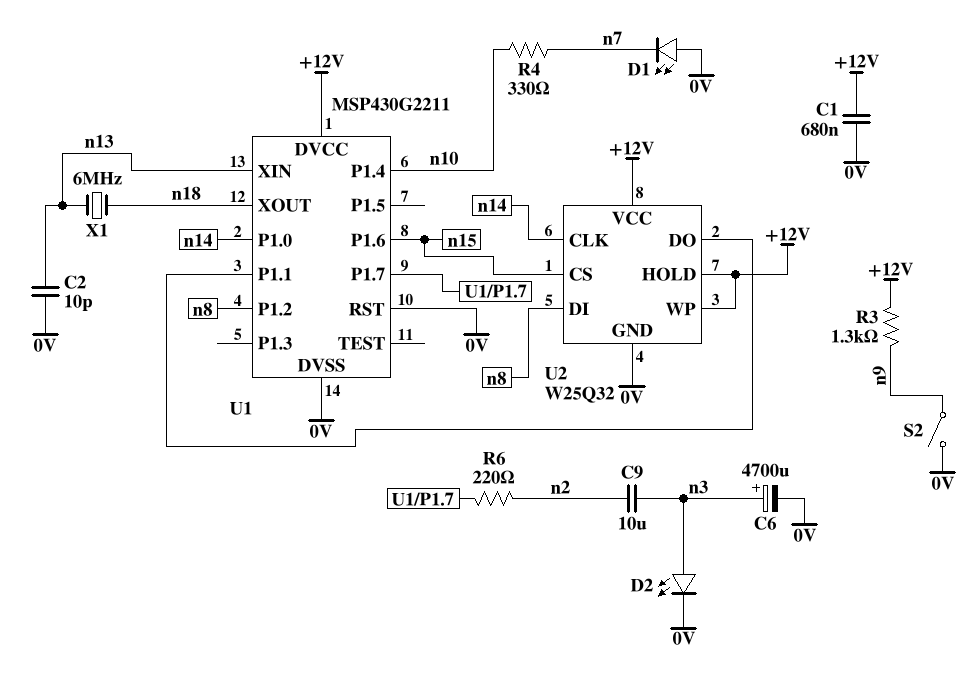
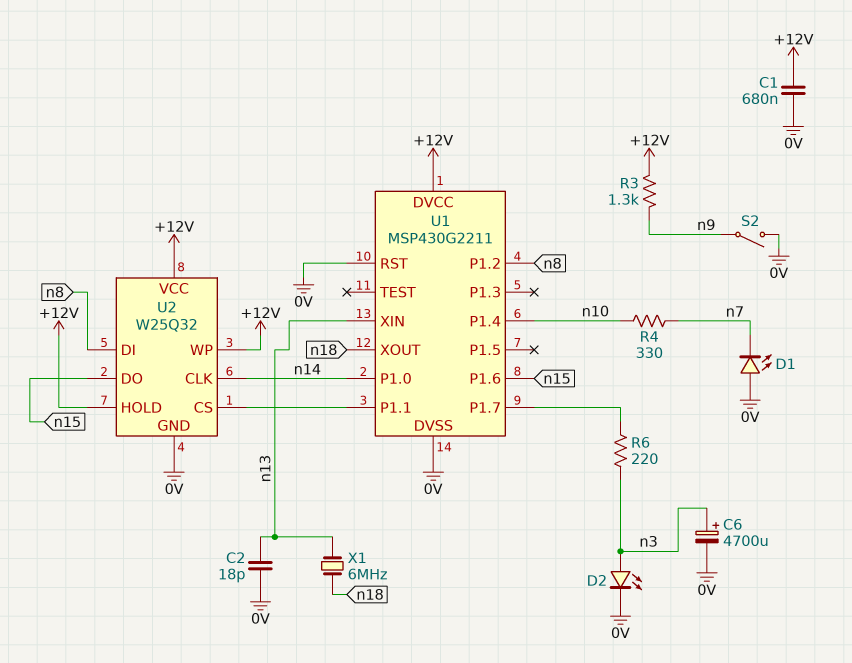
C2: 10pF (0V, n13) -> 18pF (0V, n13)
C9: 10uF (n2, n3) -> none
R6: 220 (U1/P1.7, n2) -> 220 (U1/P1.7, n3)
U2 pin CS: n15 -> U1/P1.1
U2 pin DO: U1/P1.1 -> n15

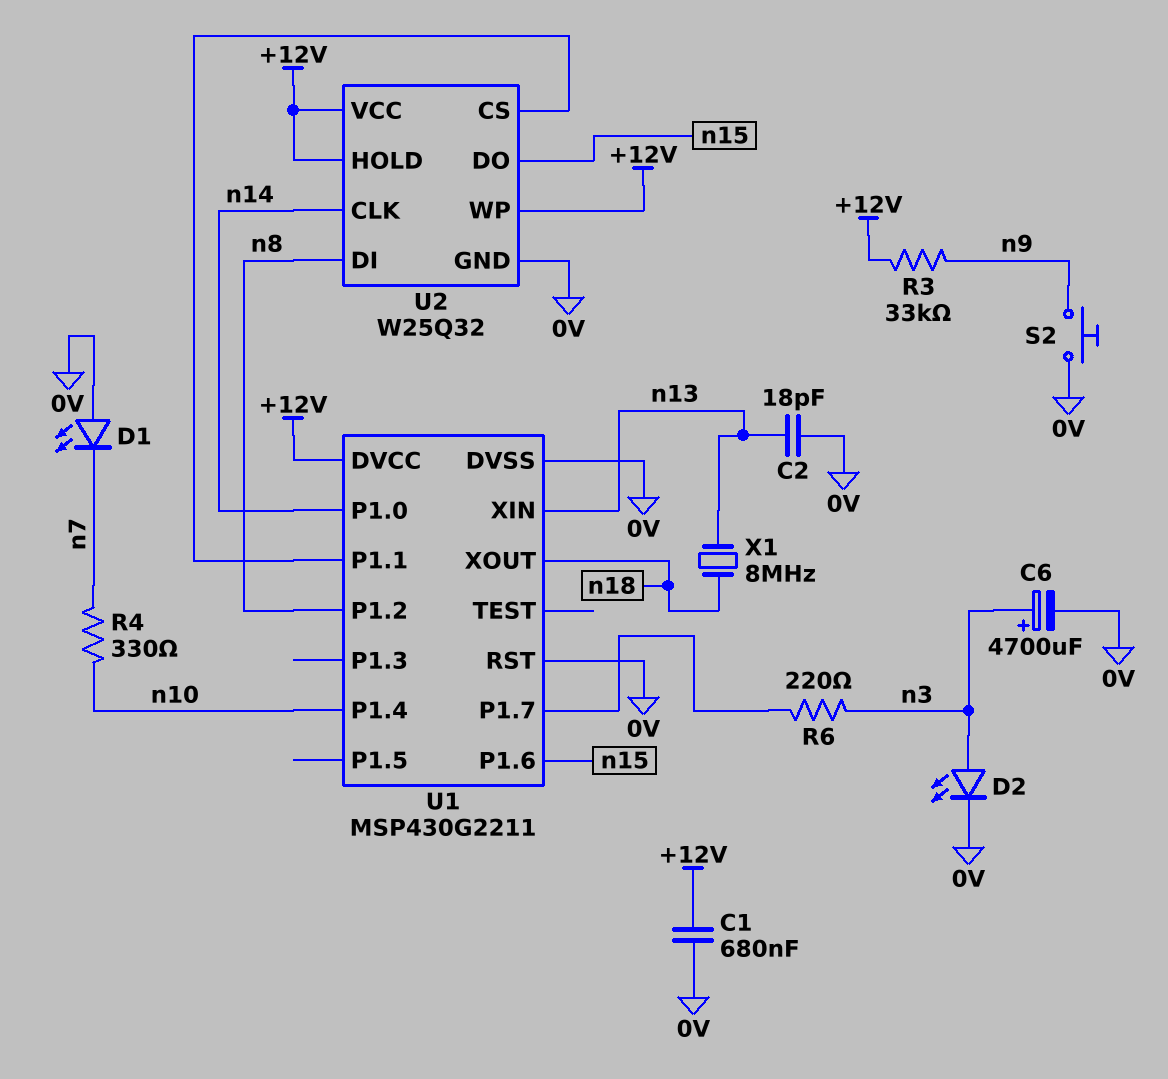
R3: 1.3k (+12V, n9) -> 33k (+12V, n9)
S2: switch (0V, n9) -> button (0V, n9)
X1: 6MHz (n13, n18) -> 8MHz (n13, n18)

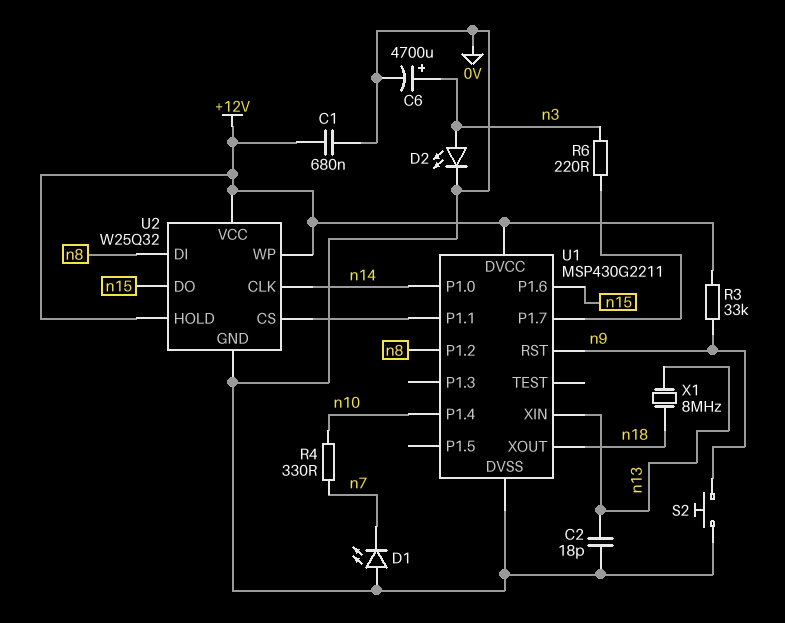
U1 pin RST: 0V -> n9

